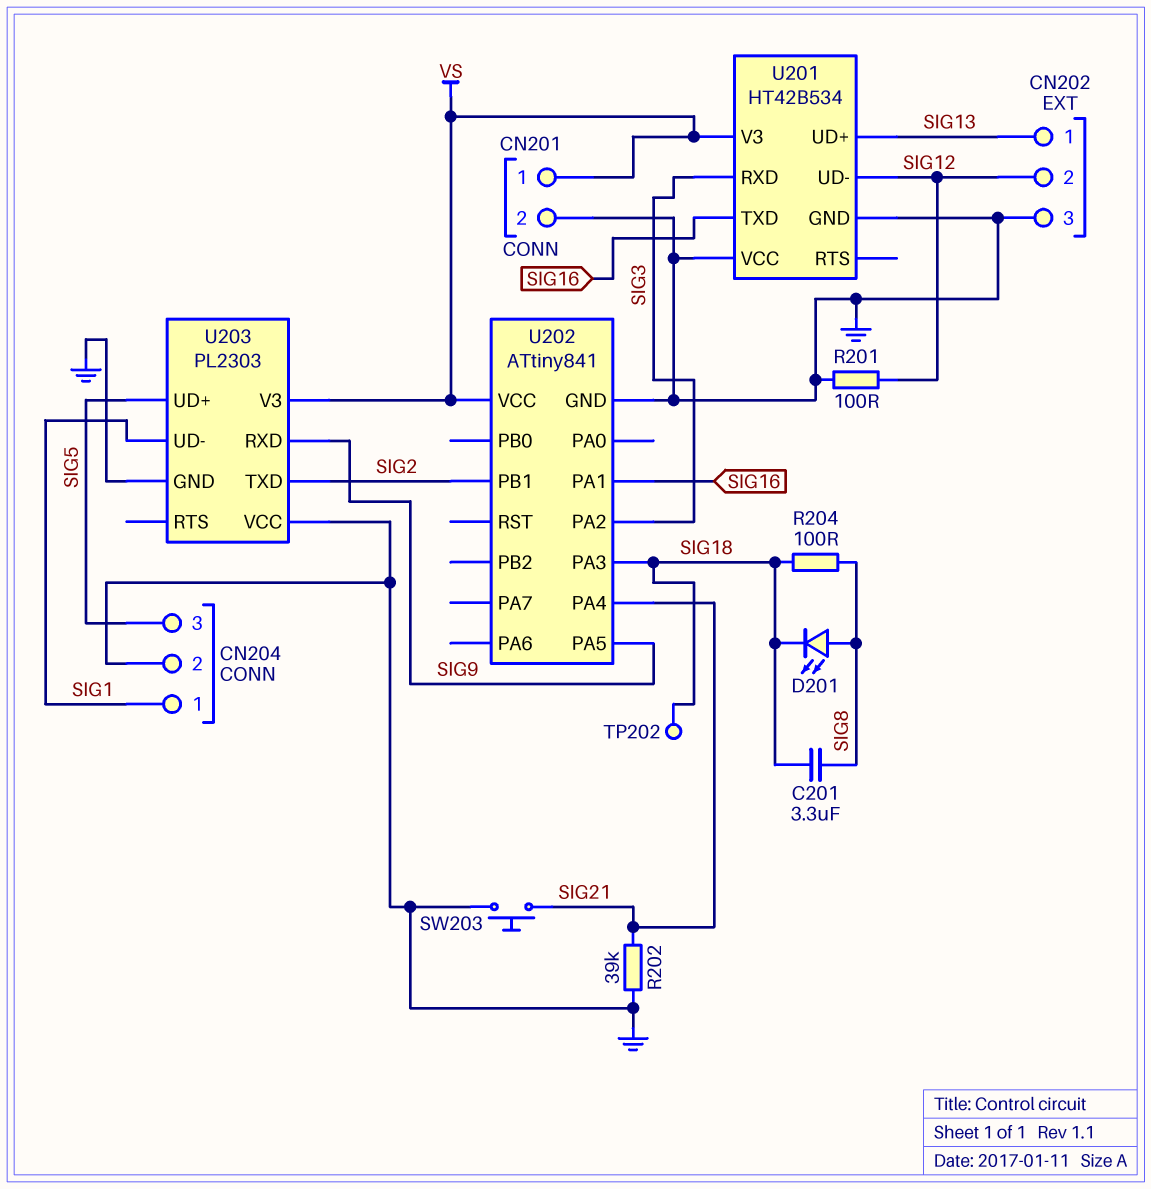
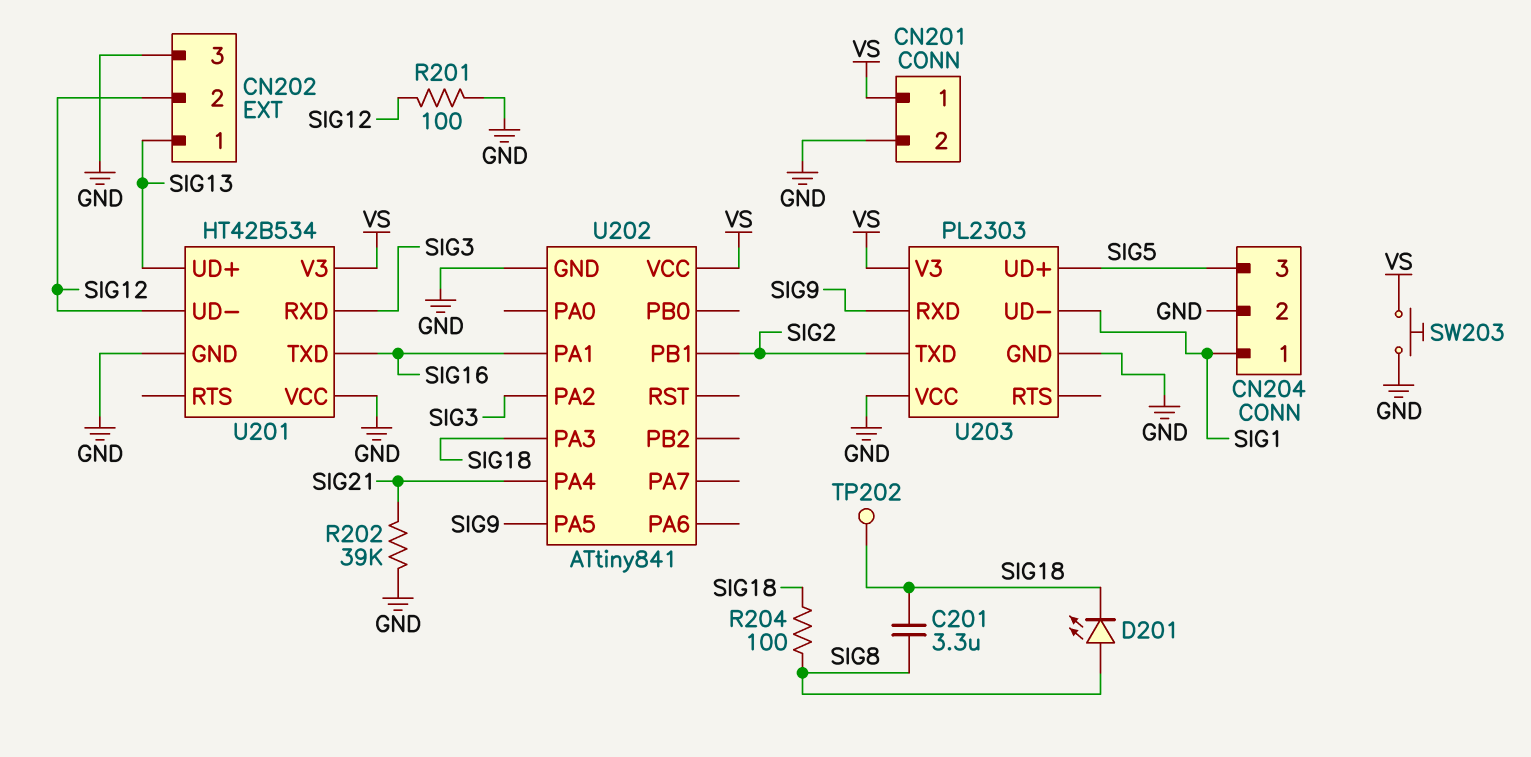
SW203: button (GND, SIG21) -> button (GND, VS)

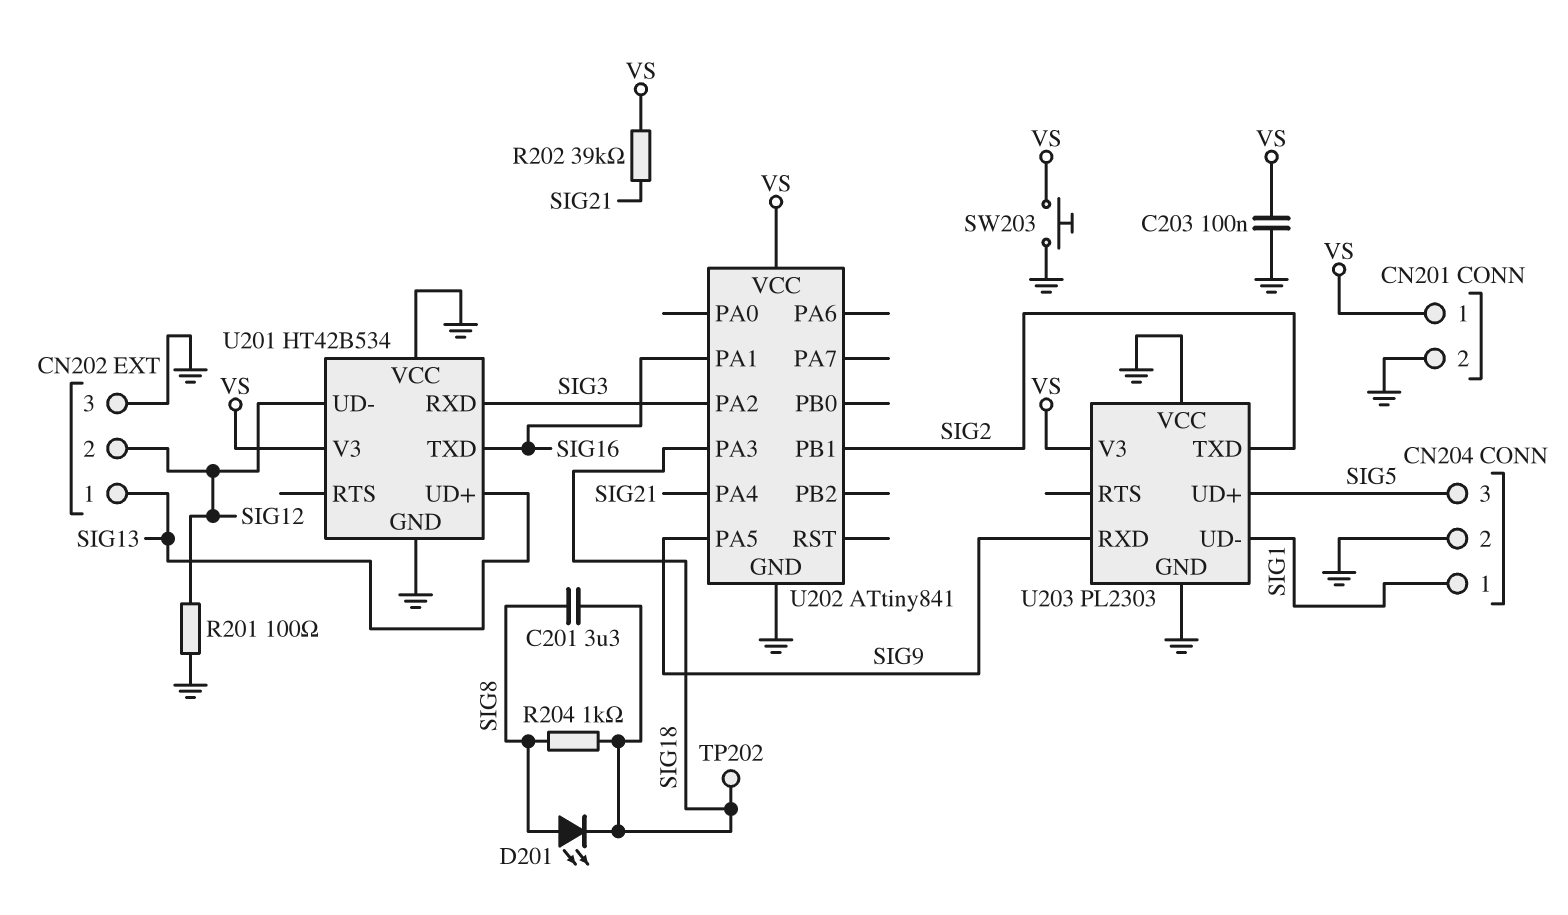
C203: none -> 100nF (GND, VS)
R202: 39k (GND, SIG21) -> 39k (SIG21, VS)
R204: 100 (SIG8, SIG18) -> 1k (SIG8, SIG18)

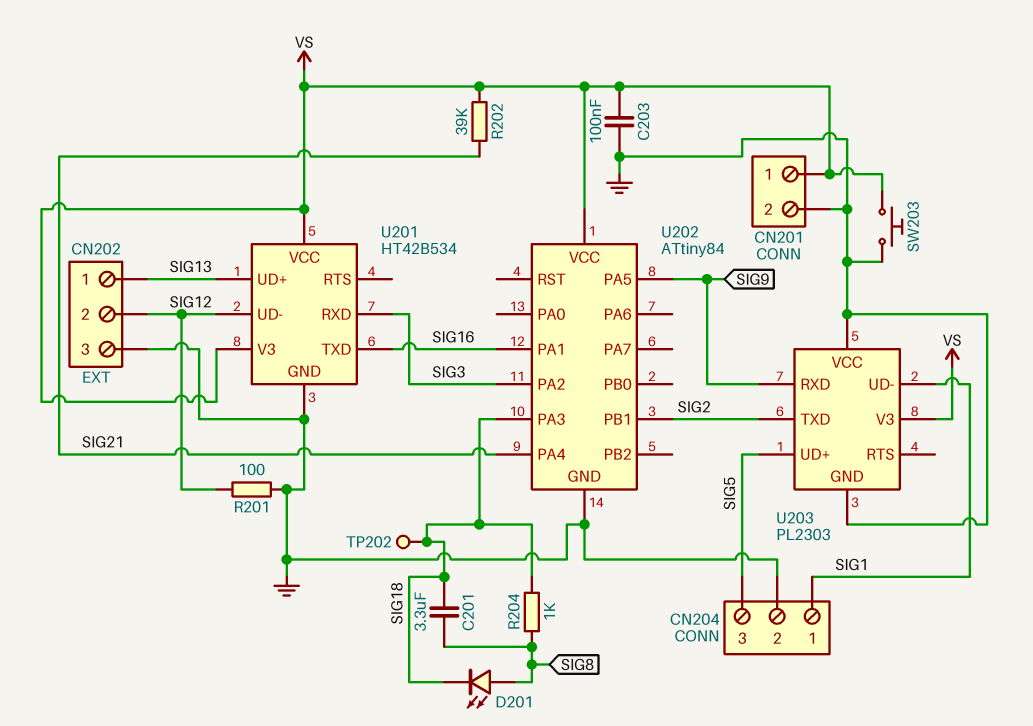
U201 pin VCC: GND -> VS
U202: ATtiny841 -> ATtiny84

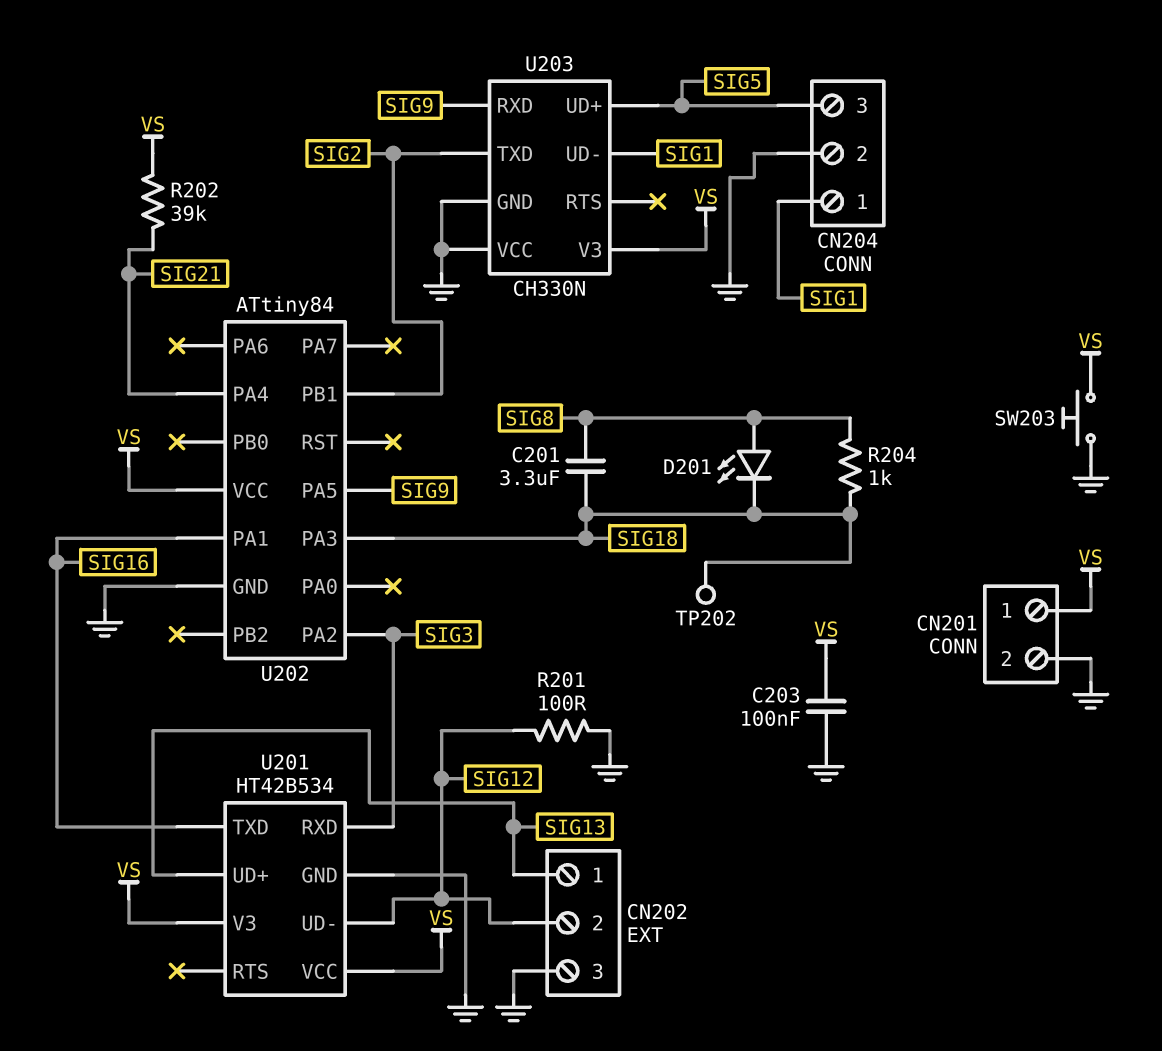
U203: PL2303 -> CH330N

